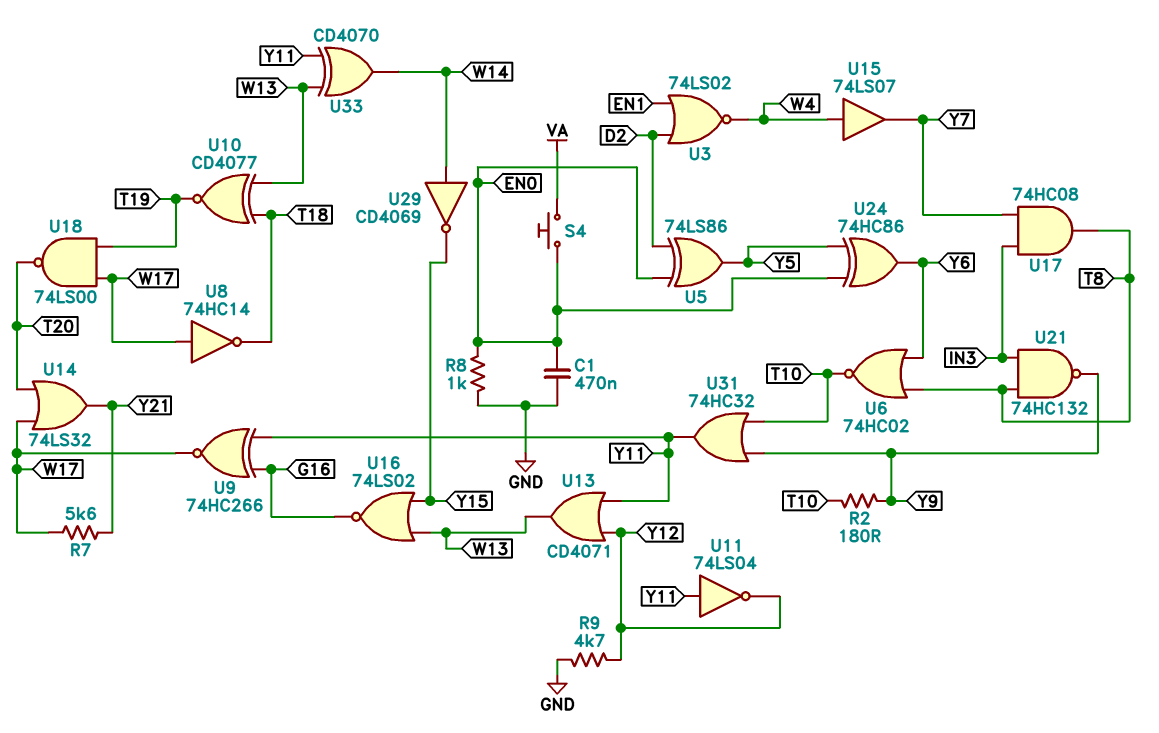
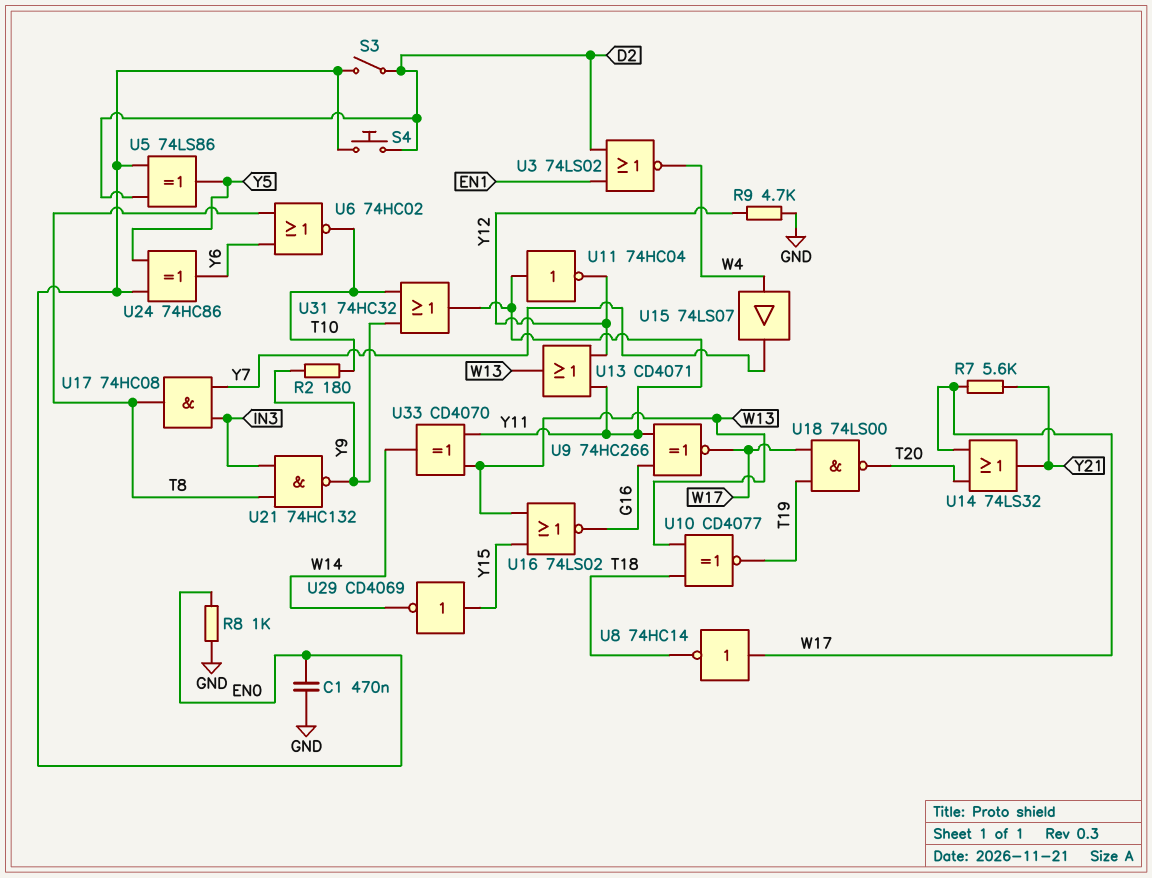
S3: none -> switch (D2, EN0)
S4: button (EN0, VA) -> button (D2, EN0)
U11: NOT 74LS04 (in Y11, out Y12) -> NOT 74HC04 (in Y11, out Y12)
U29: NOT CD4069 (in W14, out Y15) -> NOT CD4069 (in Y15, out W14)

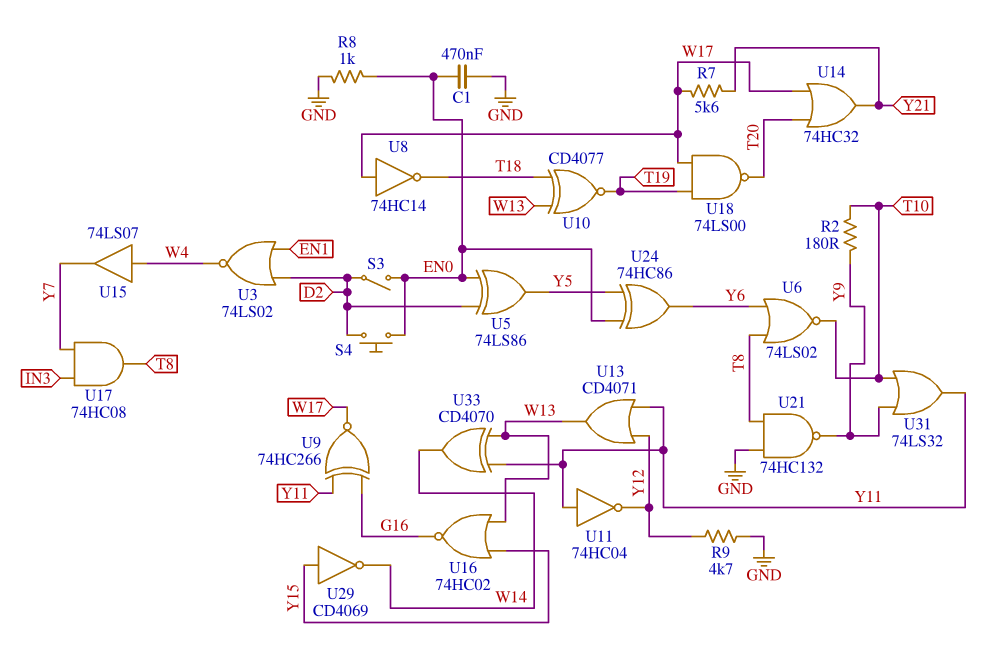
U6: NOR 74HC02 (in T8, in Y6, out T10) -> NOR 74LS02 (in T8, in Y6, out T10)
U14: OR 74LS32 (in T20, in W17, out Y21) -> OR 74HC32 (in T20, in W17, out Y21)
U16: NOR 74LS02 (in W13, in Y15, out G16) -> NOR 74HC02 (in W13, in Y15, out G16)
U21: NAND 74HC132 (in IN3, in T8, out Y9) -> NAND 74HC132 (in GND, in T8, out Y9)
U31: OR 74HC32 (in T10, in Y9, out Y11) -> OR 74LS32 (in T10, in Y9, out Y11)

